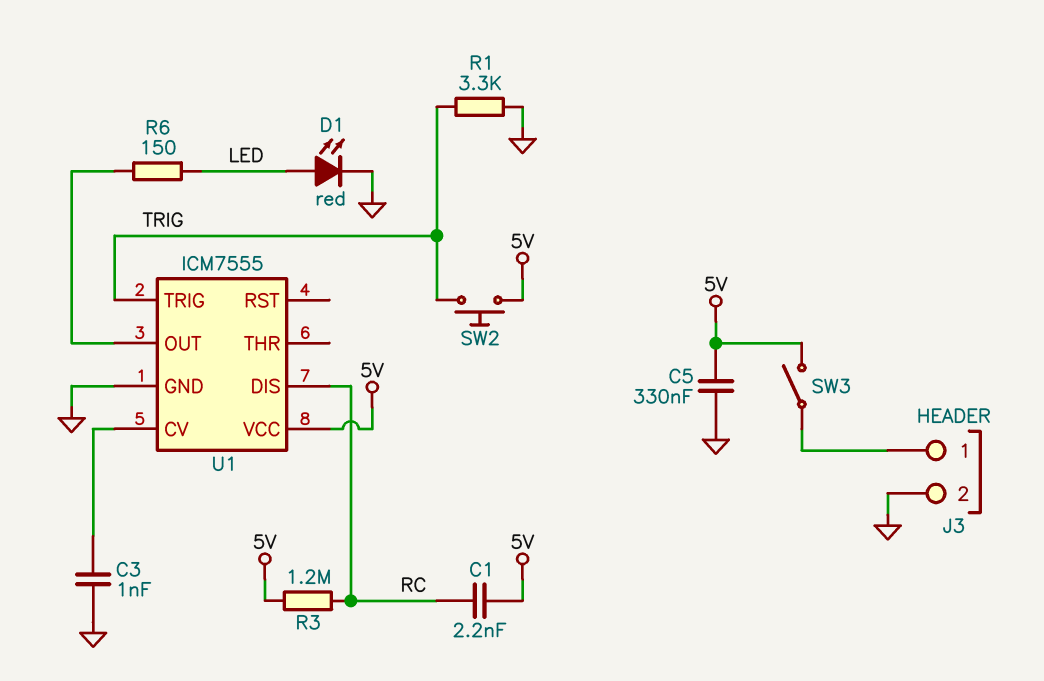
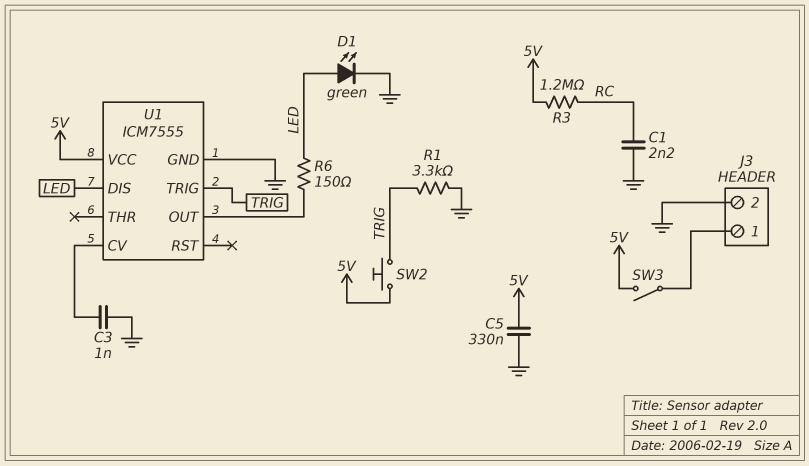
C1: 2.2nF (5V, RC) -> 2.2nF (GND, RC)
D1: LED red (A LED, K GND) -> LED green (A LED, K GND)
U1 pin DIS: RC -> LED

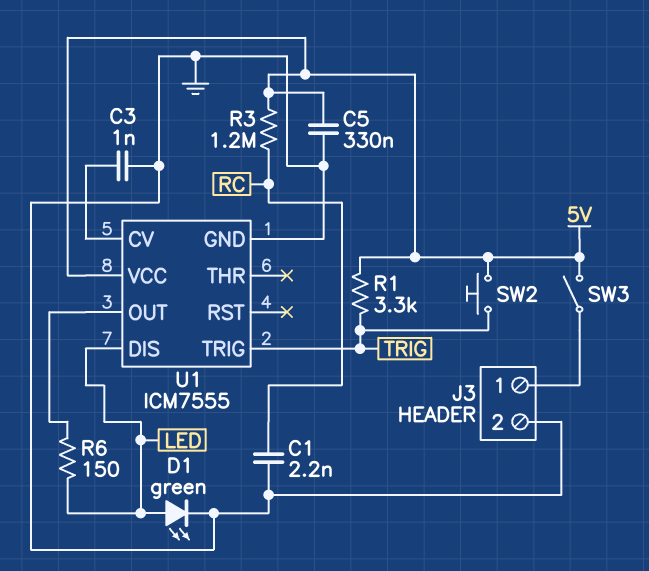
R1: 3.3k (GND, TRIG) -> 3.3k (5V, TRIG)

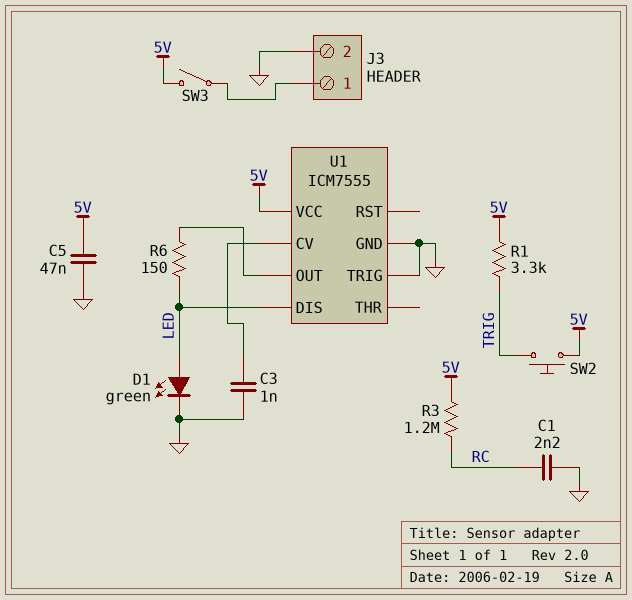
C5: 330nF (5V, GND) -> 47nF (5V, GND)
U1 pin TRIG: TRIG -> GND

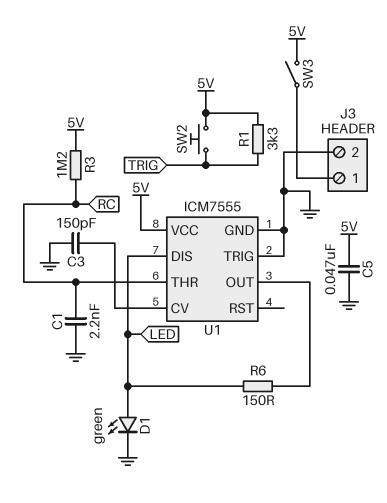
C3: 1nF (GND, U1/CV) -> 150pF (GND, U1/CV)
U1 pin THR: none -> RC

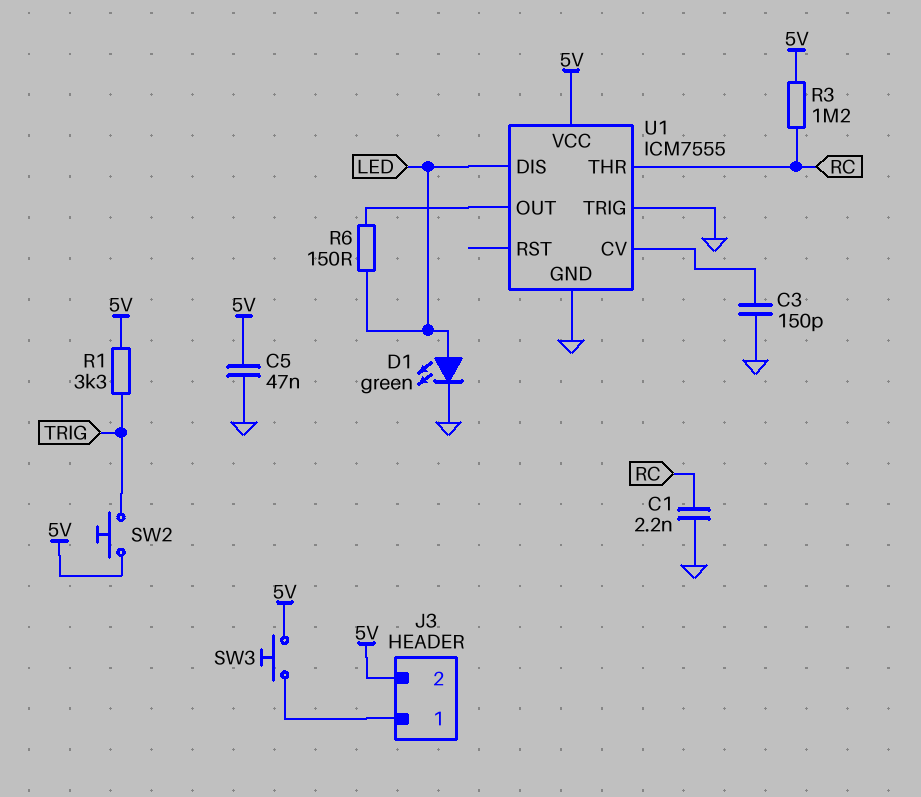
J3 pin 2: GND -> 5V
SW3: switch (5V, J3/1) -> button (5V, J3/1)

